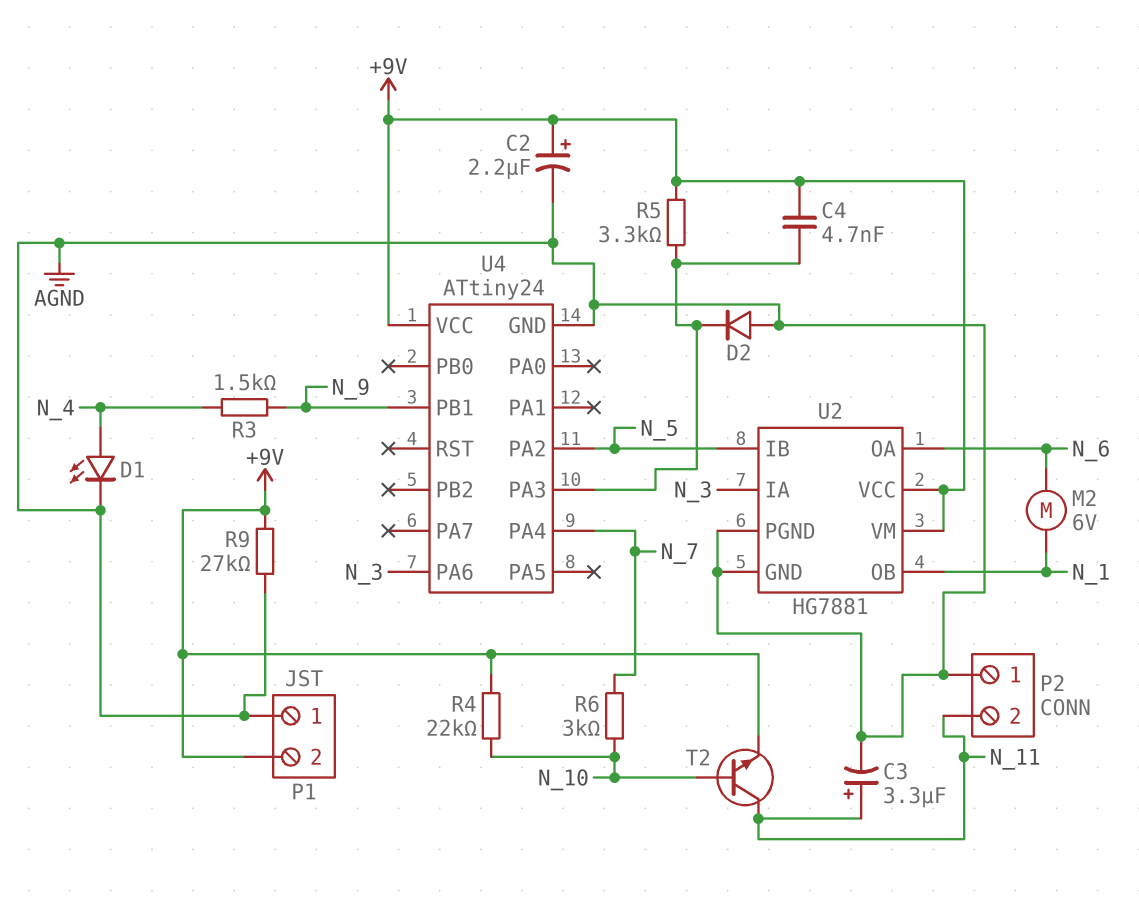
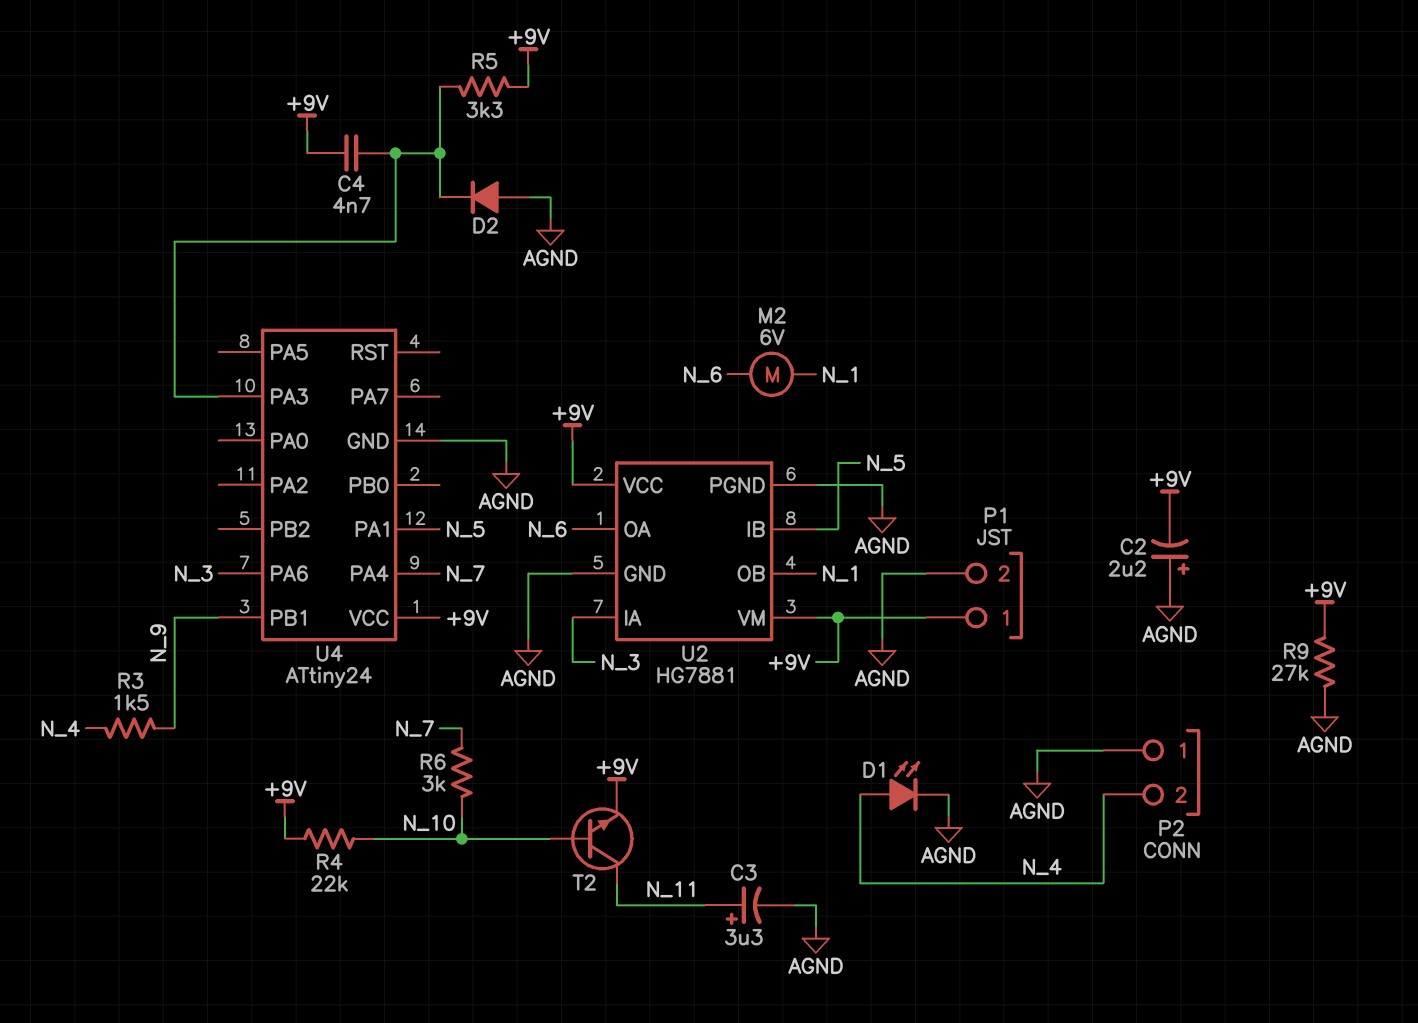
C2: 2.2uF (plus +9V, minus AGND) -> 2.2uF (plus AGND, minus +9V)
P1 pin 1: AGND -> +9V
P1 pin 2: +9V -> AGND
P2 pin 2: N_11 -> N_4
U4 pin PA1: none -> N_5
U4 pin PA2: N_5 -> none

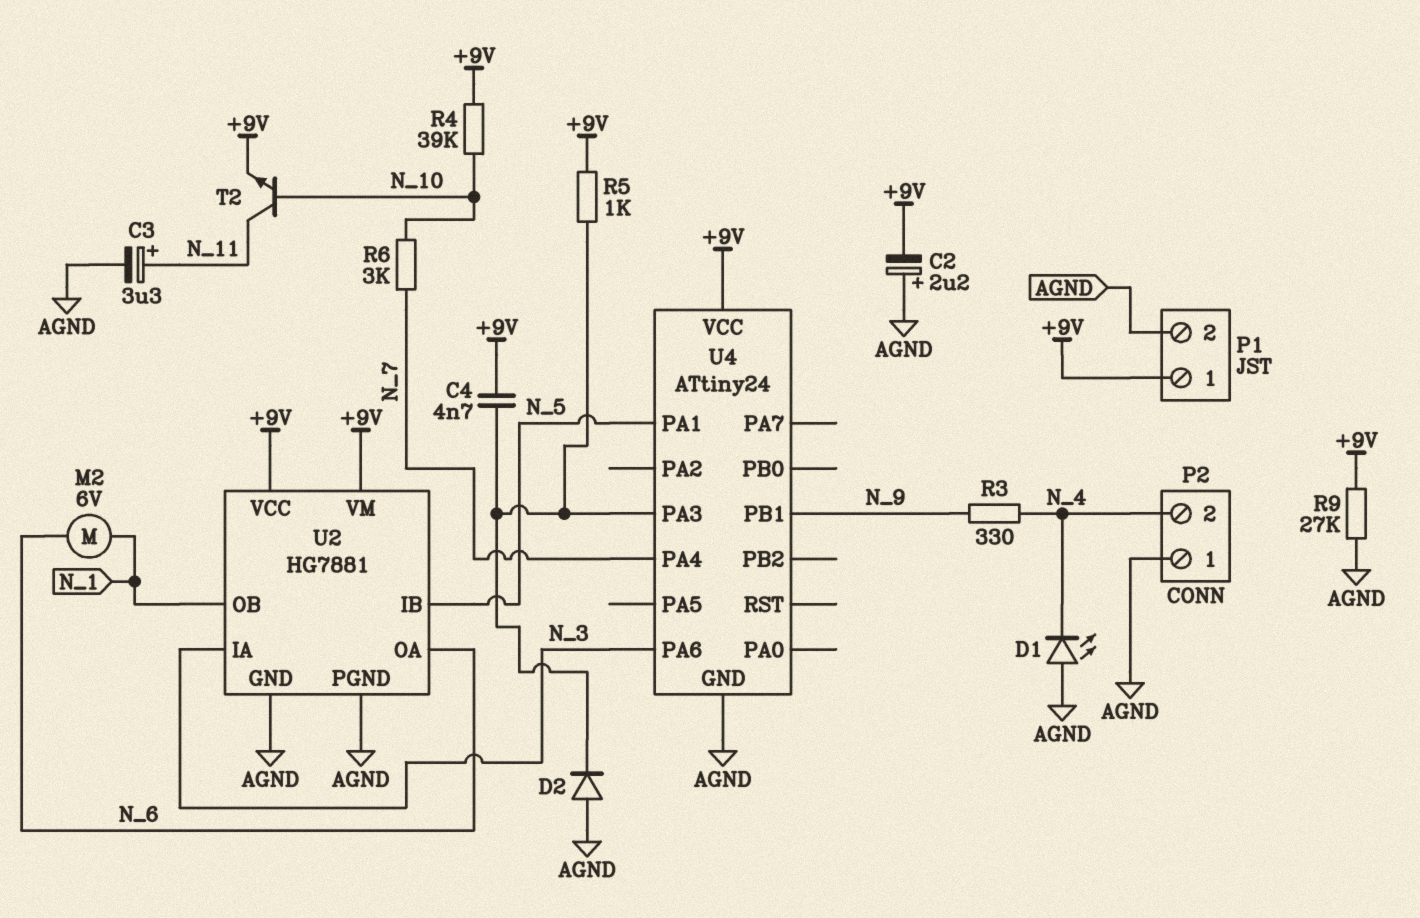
D1: LED (A N_4, K AGND) -> LED (A AGND, K N_4)
R3: 1.5k (N_4, N_9) -> 330 (N_4, N_9)
R4: 22k (+9V, N_10) -> 39k (+9V, N_10)
R5: 3.3k (+9V, U4/PA3) -> 1k (+9V, U4/PA3)

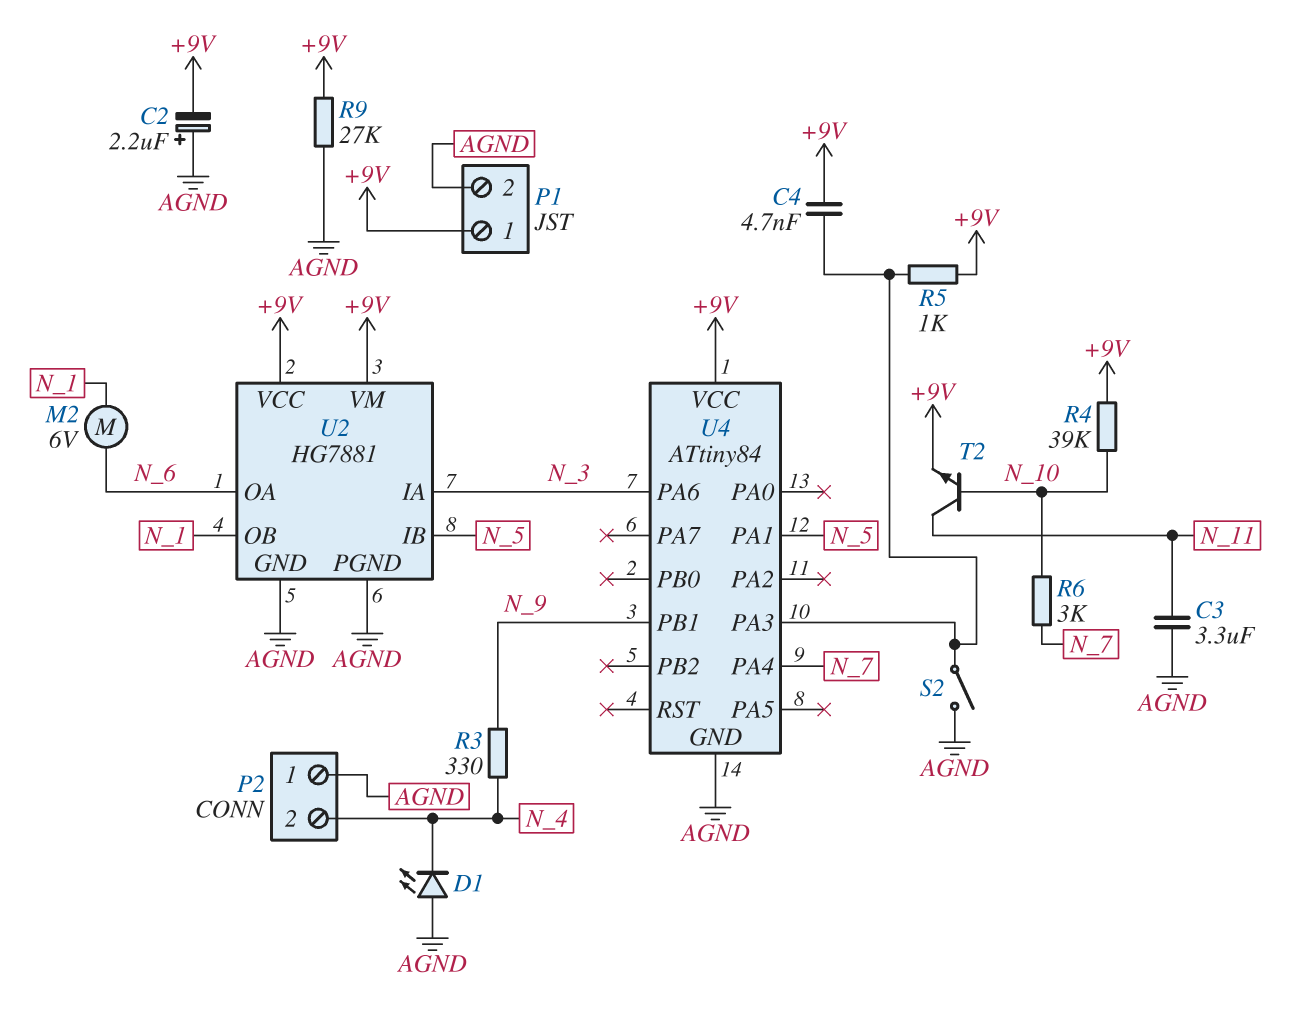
C3: 3.3uF (plus N_11, minus AGND) -> 3.3uF (AGND, N_11)
D2: diode (A AGND, K U4/PA3) -> none
S2: none -> switch (AGND, U4/PA3)
U4: ATtiny24 -> ATtiny84

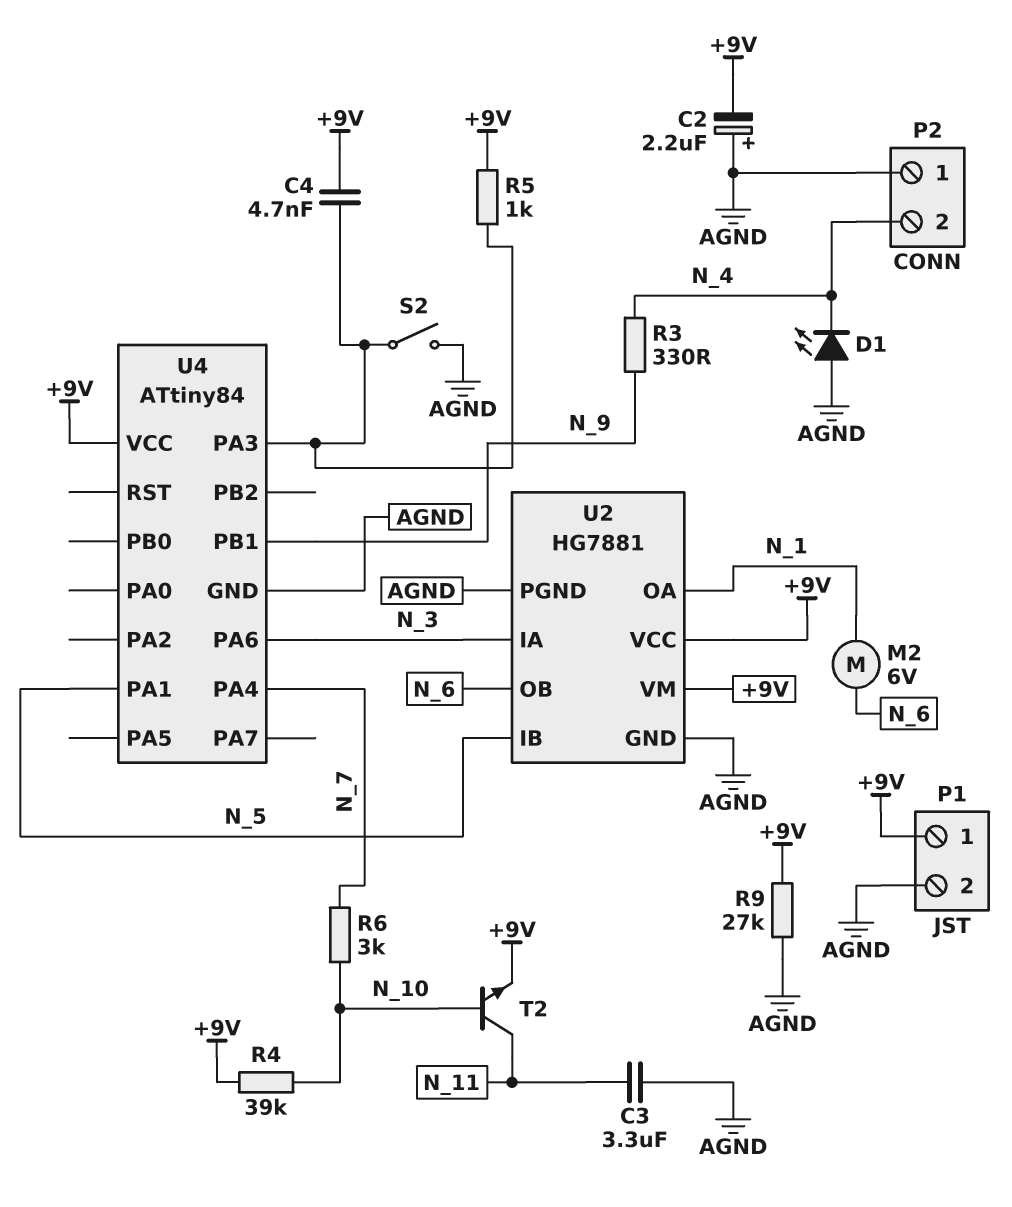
U2 pin OA: N_6 -> N_1
U2 pin OB: N_1 -> N_6

